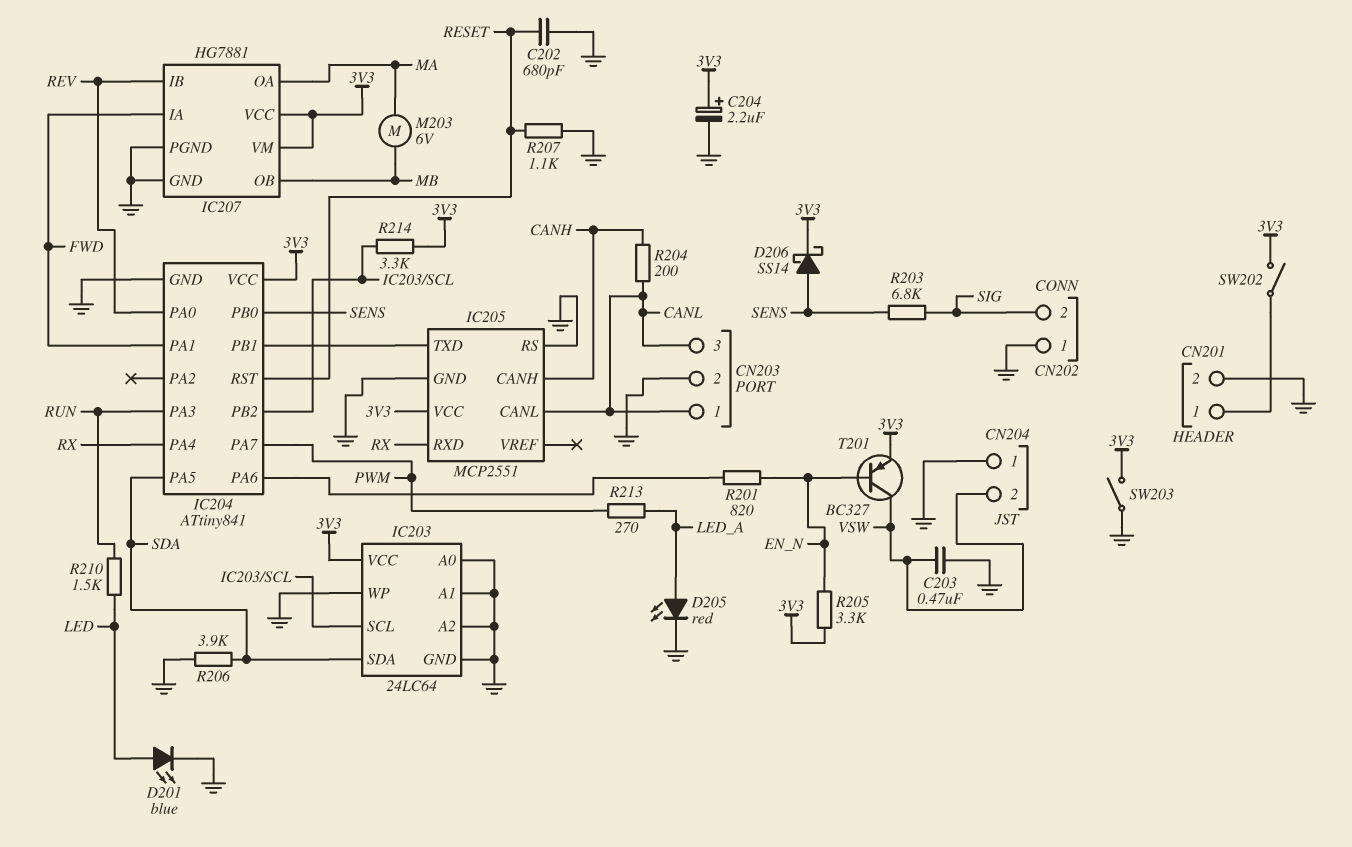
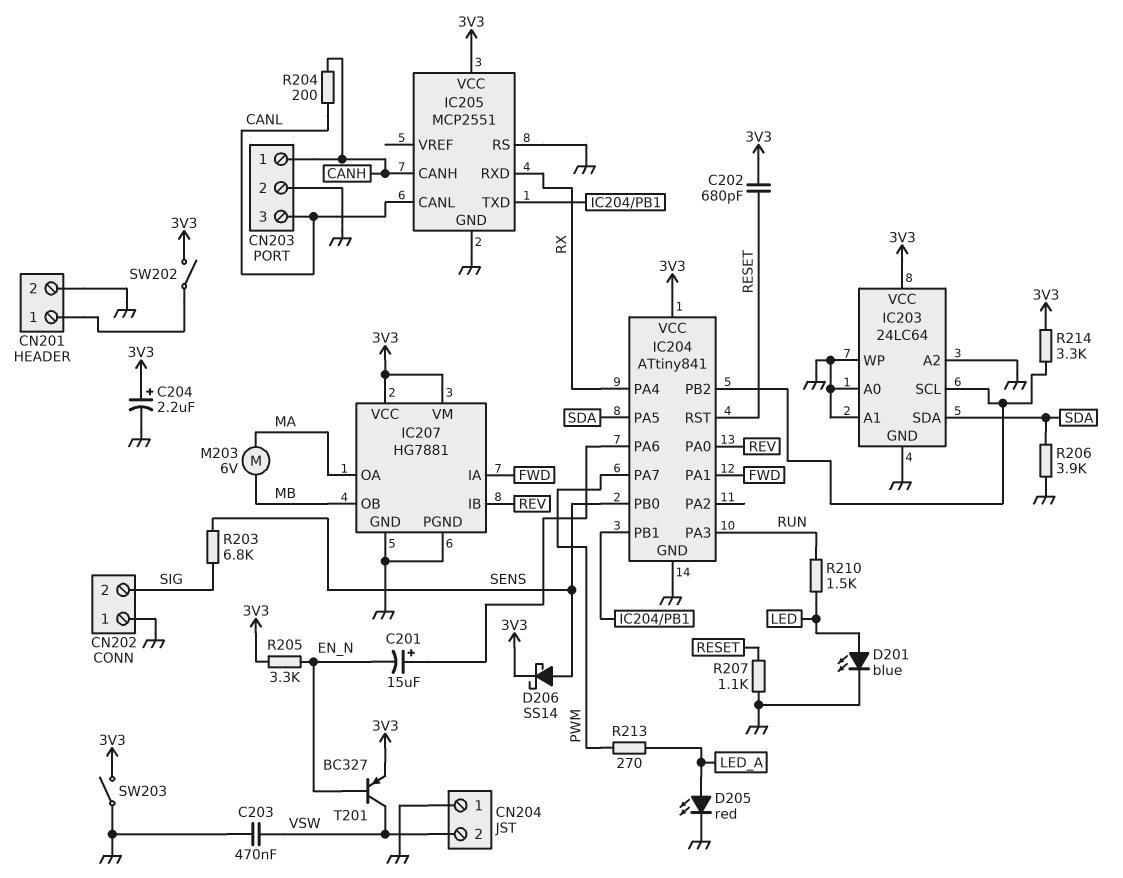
C201: none -> 15uF (plus IC204/PA6, minus EN_N)
C202: 680pF (GND, RESET) -> 680pF (3V3, RESET)
CN203 pin 1: CANL -> CANH
R201: 820 (EN_N, IC204/PA6) -> none

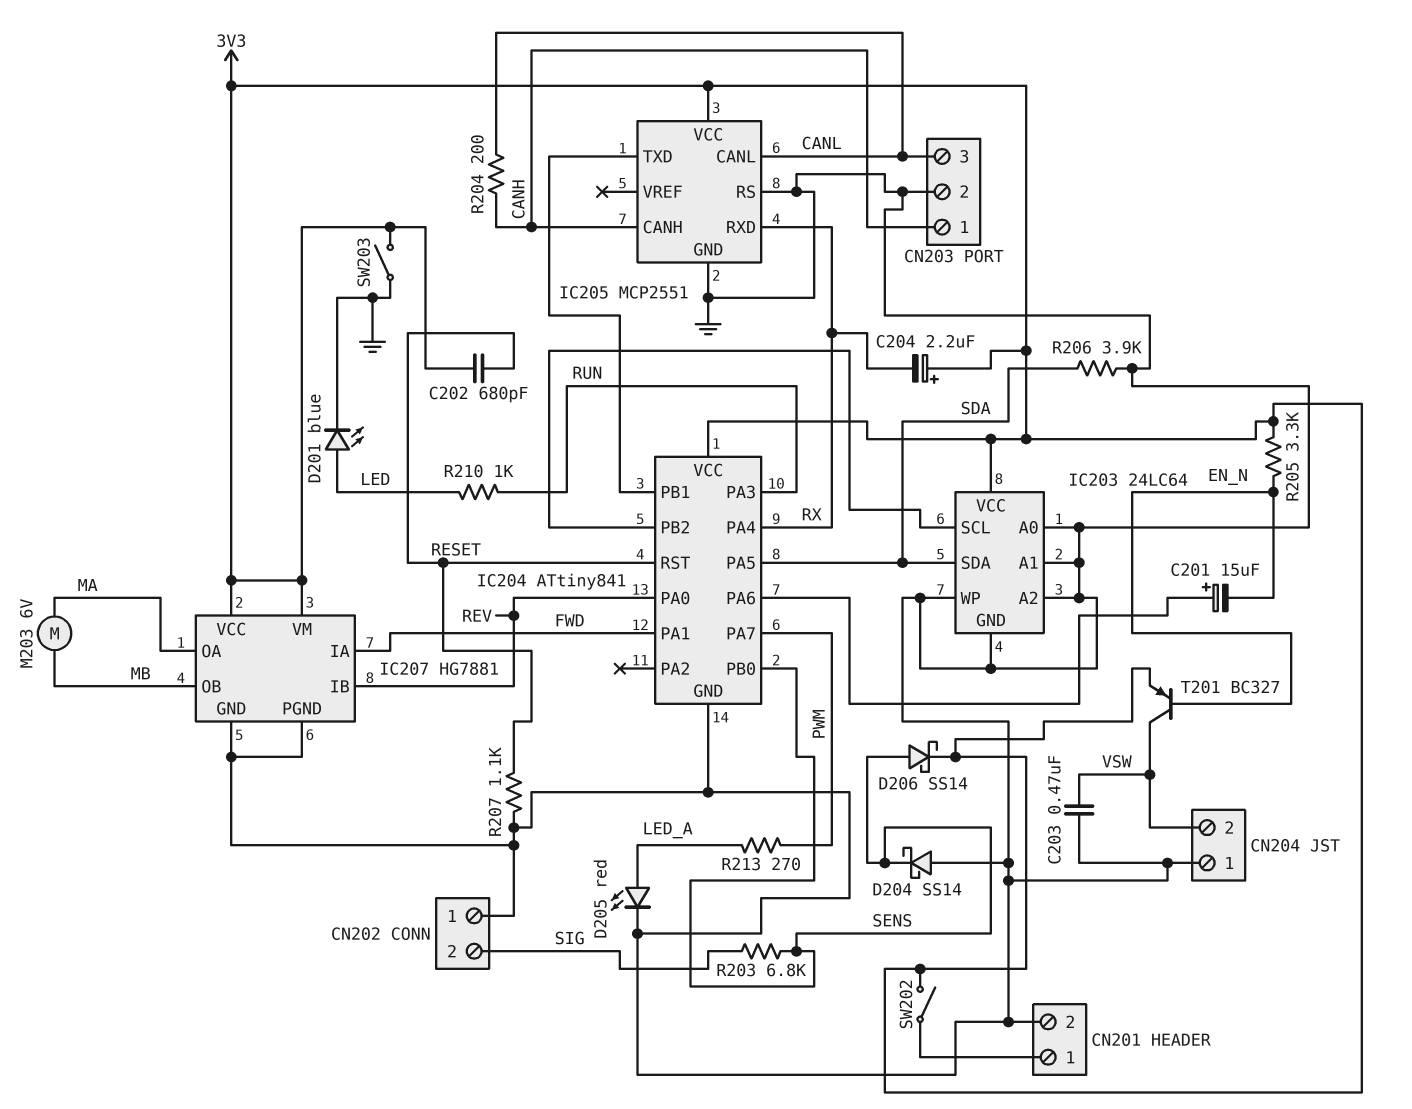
C204: 2.2uF (plus 3V3, minus GND) -> 2.2uF (plus 3V3, minus RX)
D204: none -> schottky SS14 (A GND, K SENS)
R210: 1.5k (LED, RUN) -> 1k (LED, RUN)
R214: 3.3k (3V3, IC203/SCL) -> none

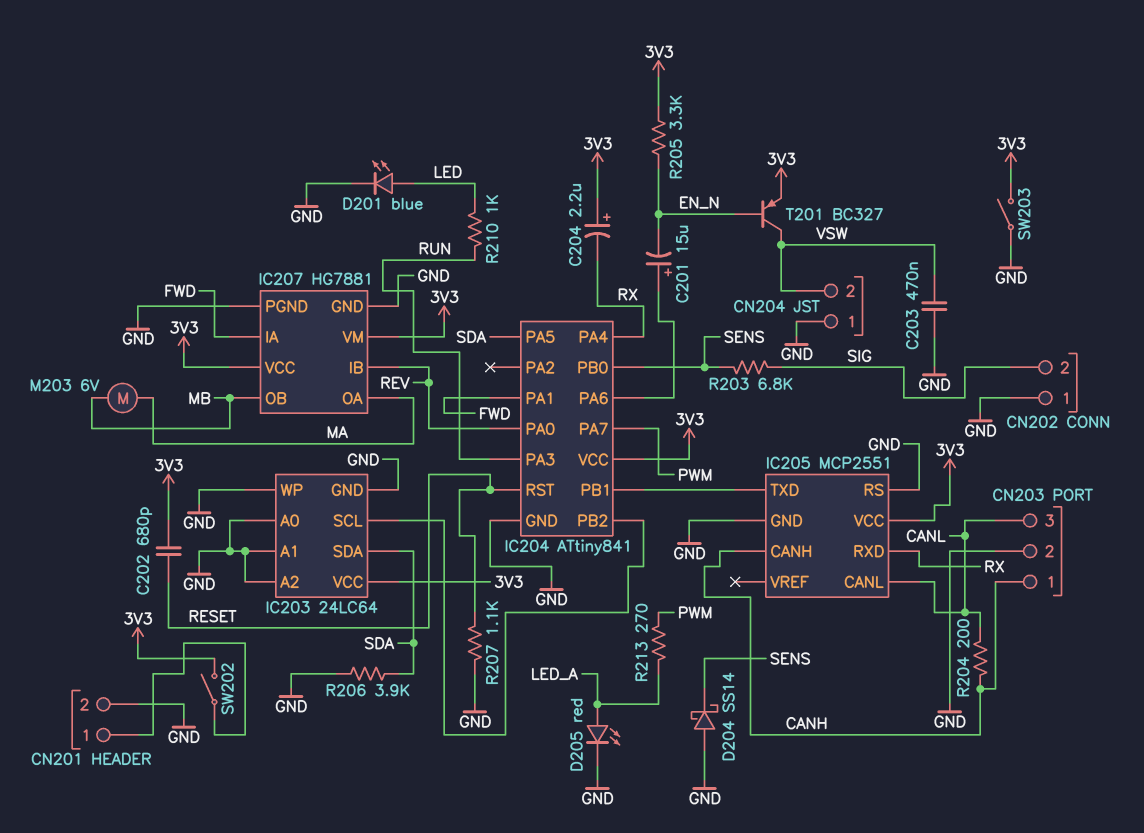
D206: schottky SS14 (A SENS, K 3V3) -> none

